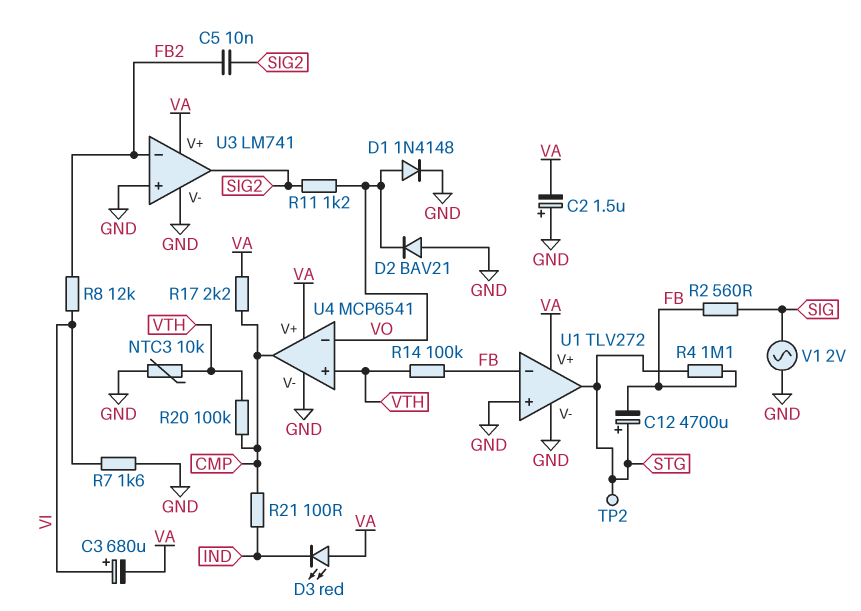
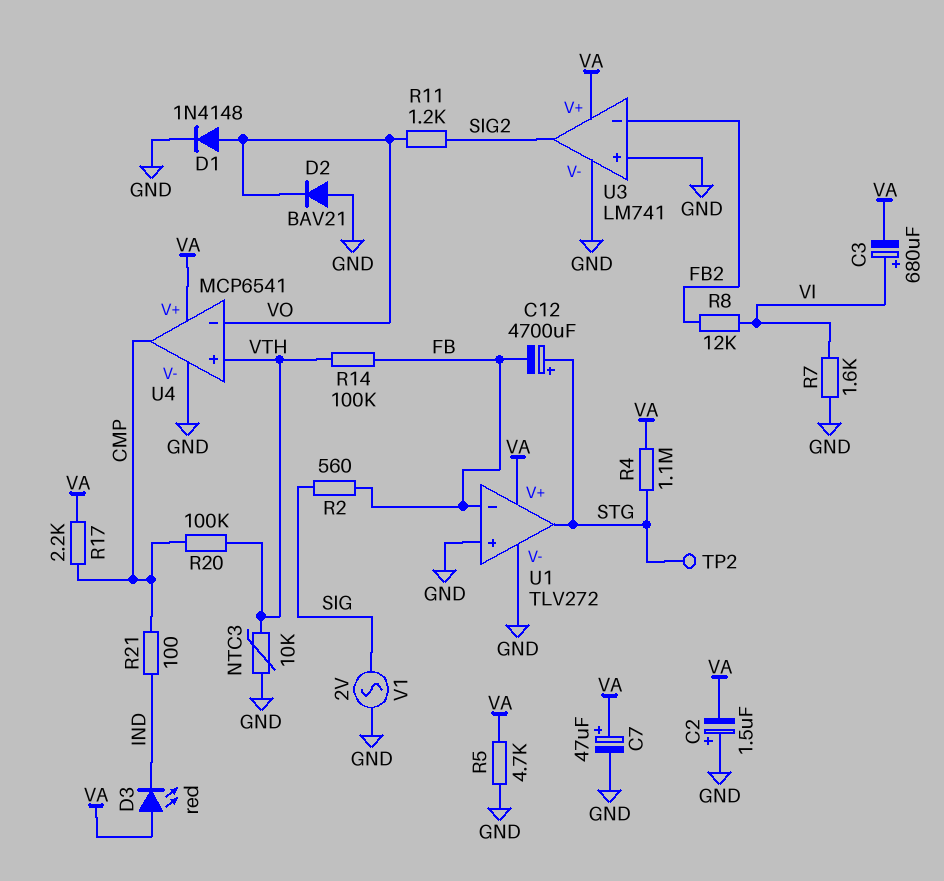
C5: 10nF (FB2, SIG2) -> none
C7: none -> 47uF (plus VA, minus GND)
R4: 1.1M (FB, STG) -> 1.1M (STG, VA)
R5: none -> 4.7k (GND, VA)

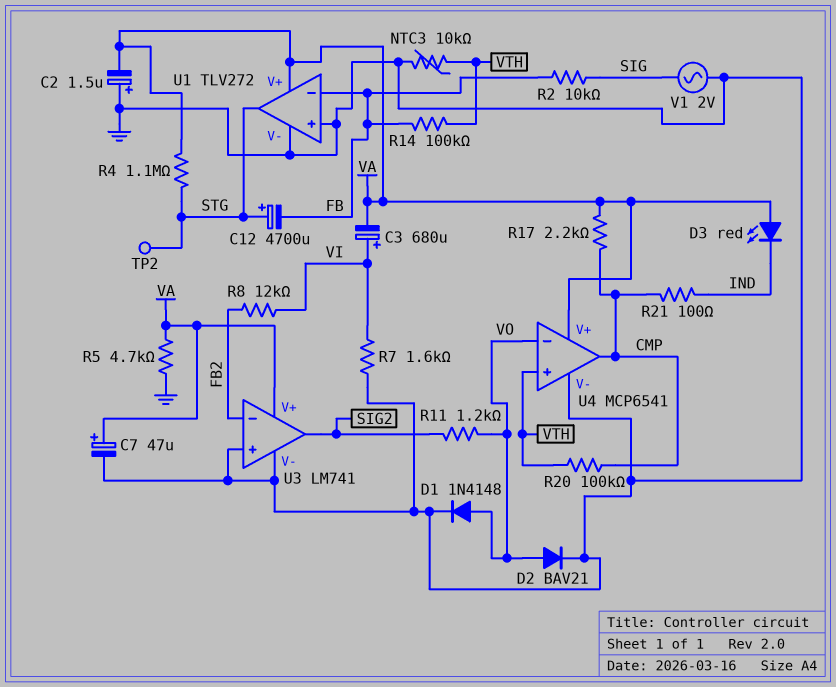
D2: diode BAV21 (A GND, K VO) -> diode BAV21 (A VO, K GND)
R2: 560 (FB, SIG) -> 10k (FB, SIG)

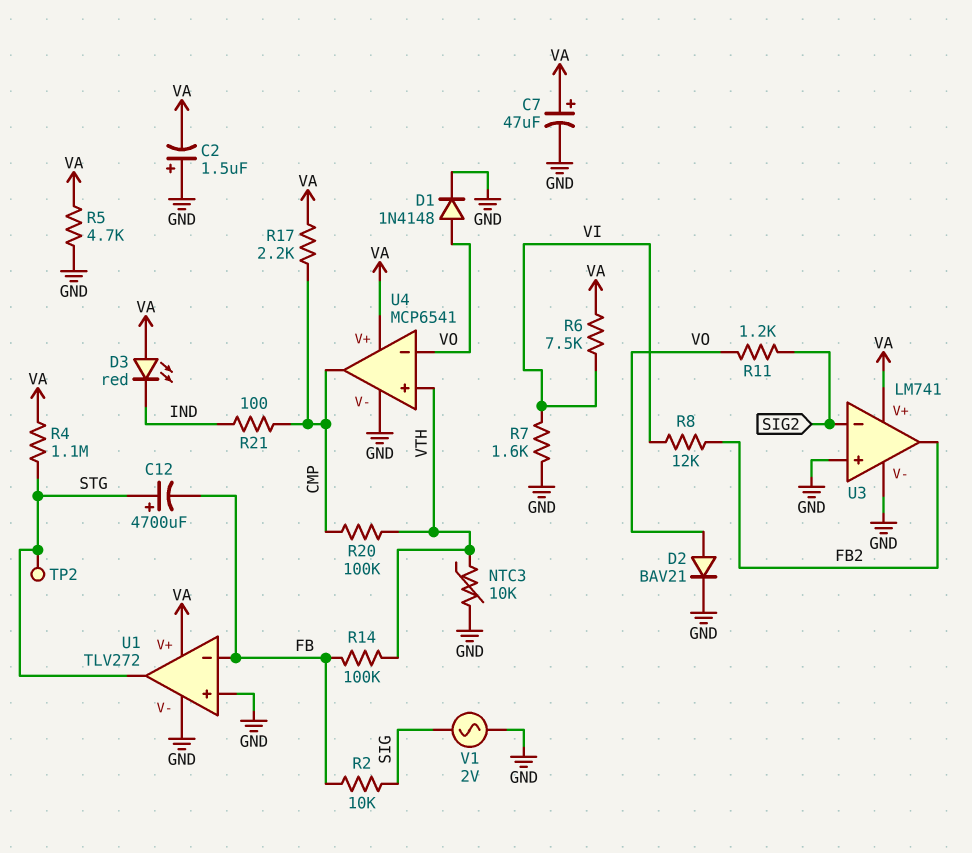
C3: 680uF (plus VI, minus VA) -> none
R6: none -> 7.5k (VA, VI)
U3 pin in-: FB2 -> SIG2
U3 pin out: SIG2 -> FB2

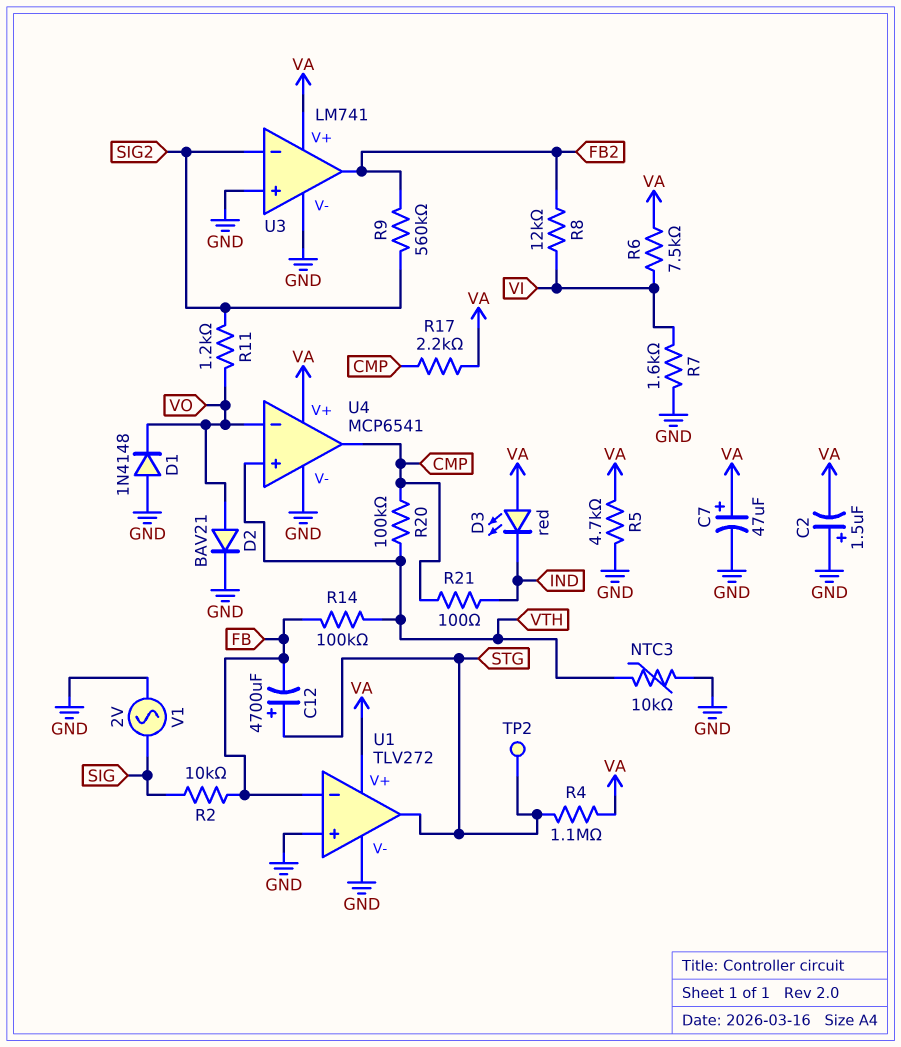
D1: diode 1N4148 (A VO, K GND) -> diode 1N4148 (A GND, K VO)
R9: none -> 560k (FB2, SIG2)

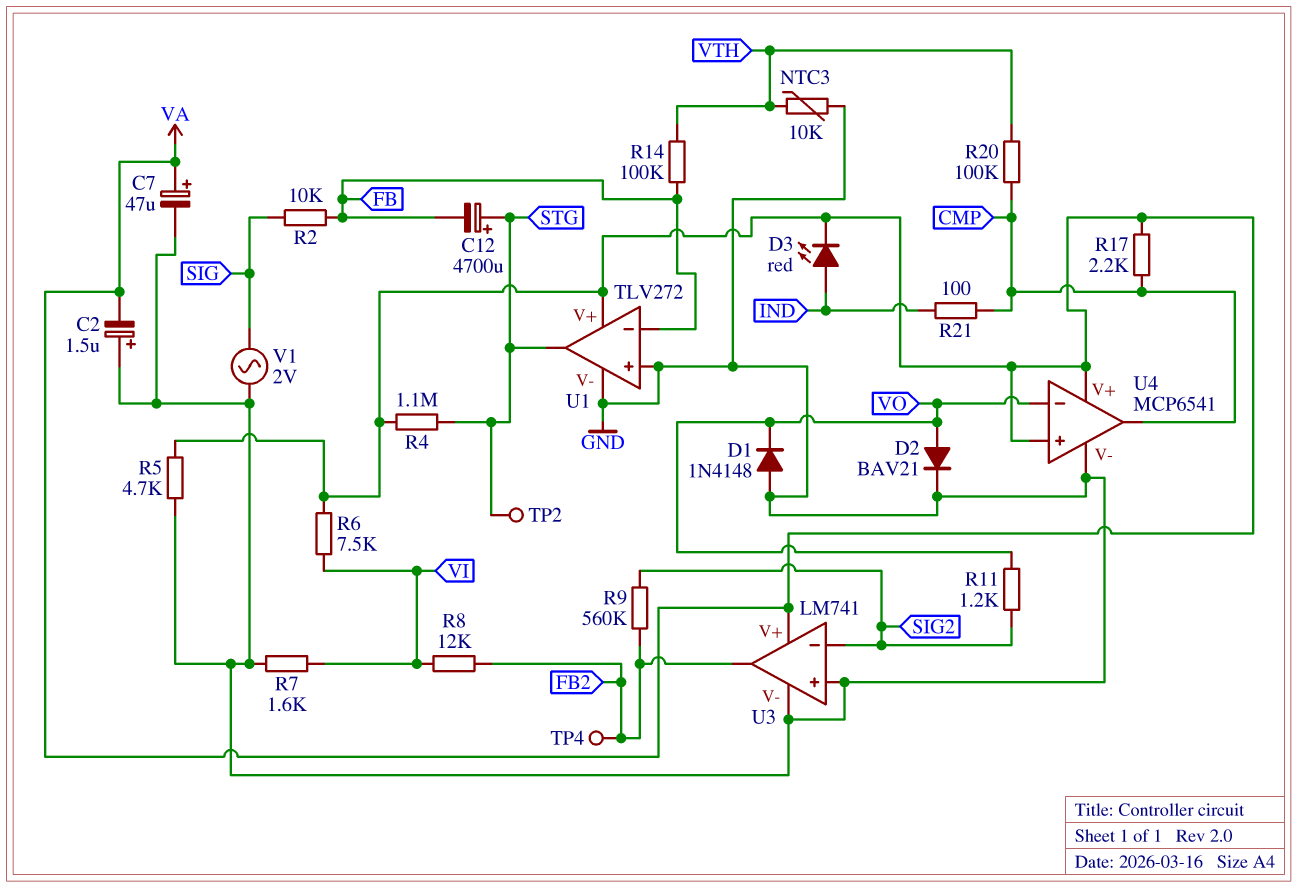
D3: LED red (A VA, K IND) -> LED red (A IND, K VA)
TP4: none -> test point (FB2)
U4 pin in+: VTH -> VA

